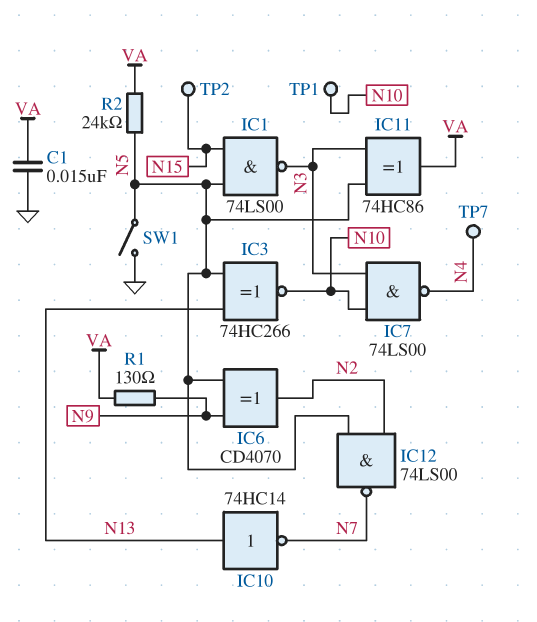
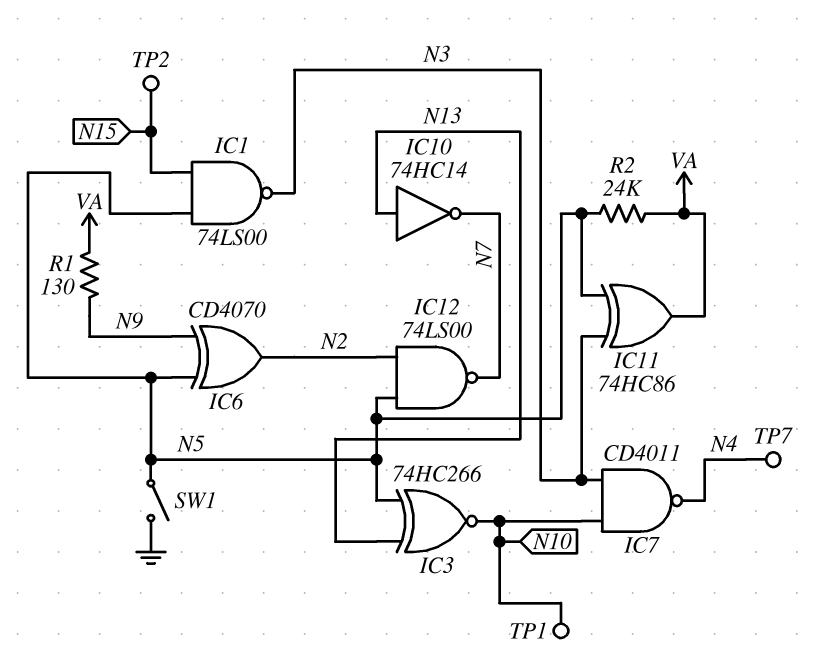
C1: 15nF (GND, VA) -> none
IC7: NAND 74LS00 (in N3, in N10, out N4) -> NAND CD4011 (in N3, in N10, out N4)

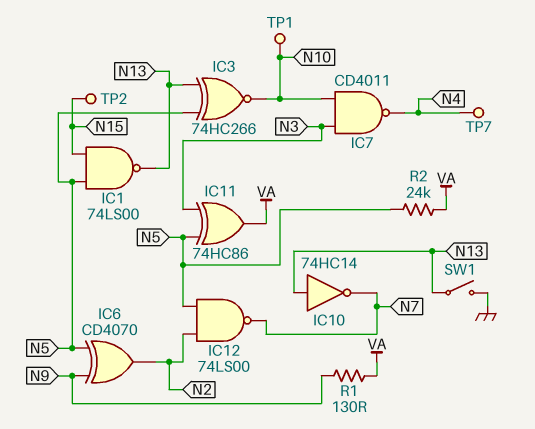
IC1: NAND 74LS00 (in N5, in N15, out N3) -> NAND 74LS00 (in N5, in N15, out N13)
SW1: switch (GND, N5) -> switch (GND, N13)

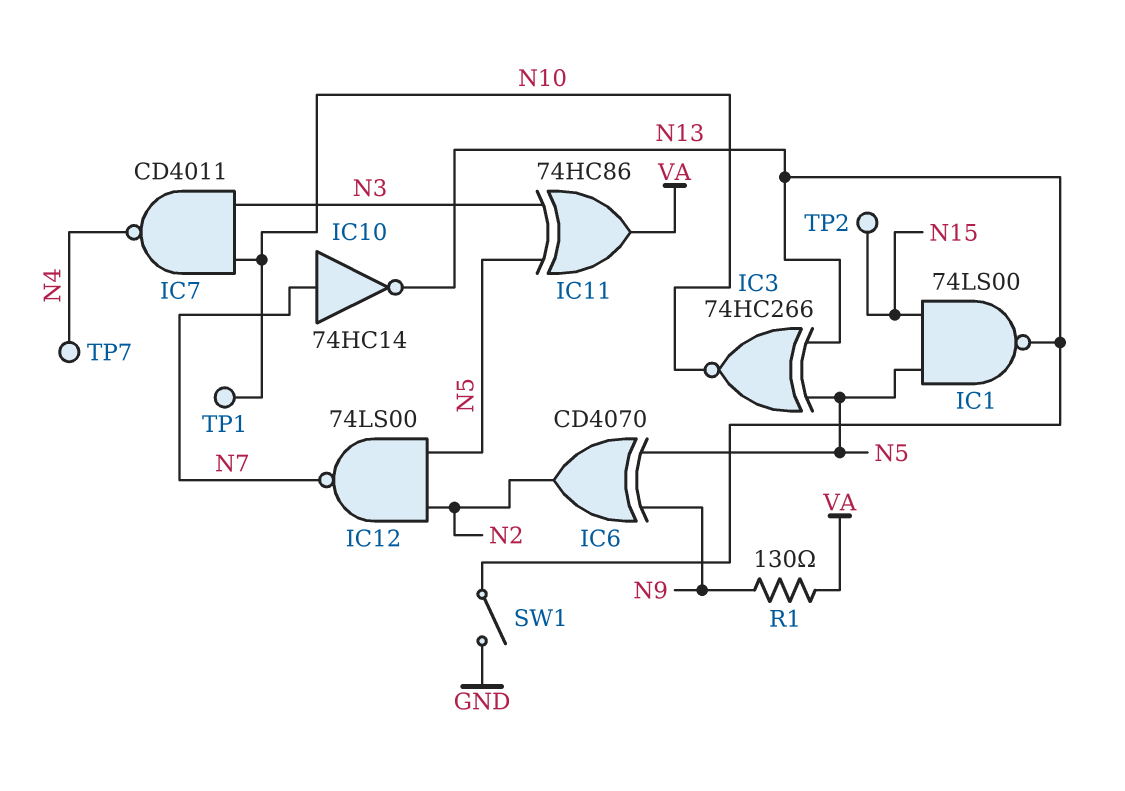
IC10: NOT 74HC14 (in N13, out N7) -> NOT 74HC14 (in N7, out N13)
R2: 24k (N5, VA) -> none

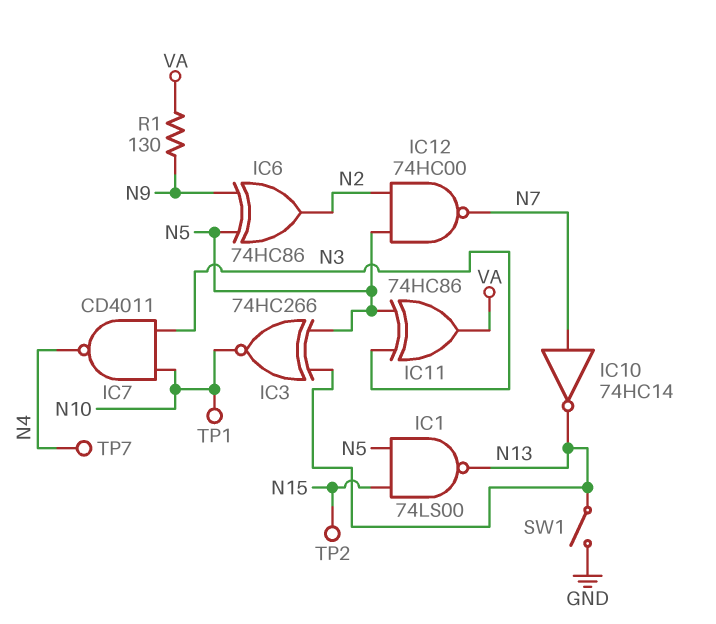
IC6: XOR CD4070 (in N5, in N9, out N2) -> XOR 74HC86 (in N5, in N9, out N2)
IC12: NAND 74LS00 (in N2, in N5, out N7) -> NAND 74HC00 (in N2, in N5, out N7)

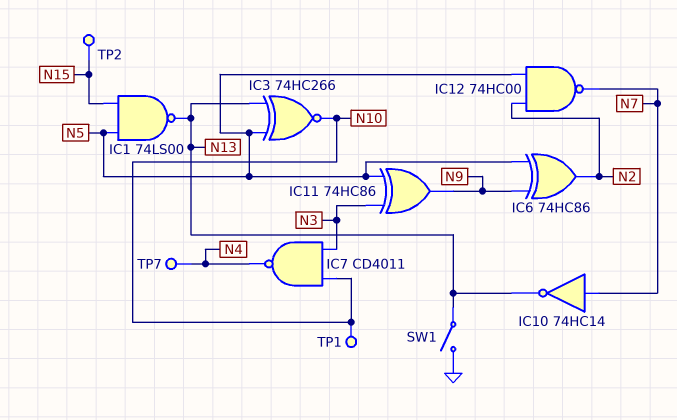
IC11: XOR 74HC86 (in N3, in N5, out VA) -> XOR 74HC86 (in N3, in N5, out N9)
R1: 130 (N9, VA) -> none

